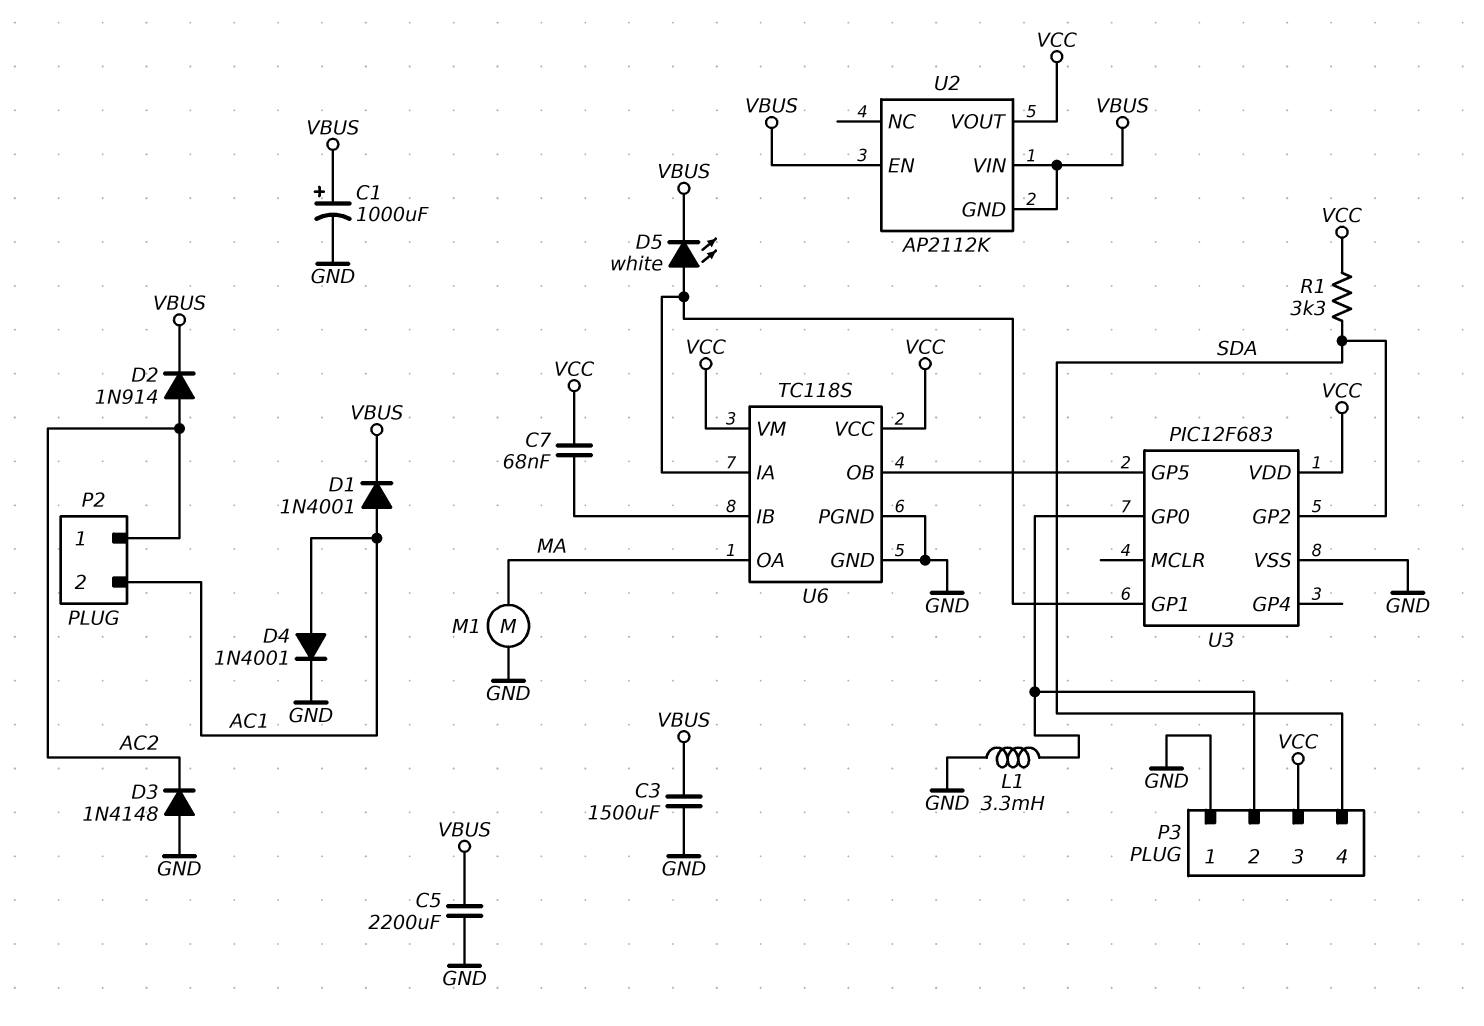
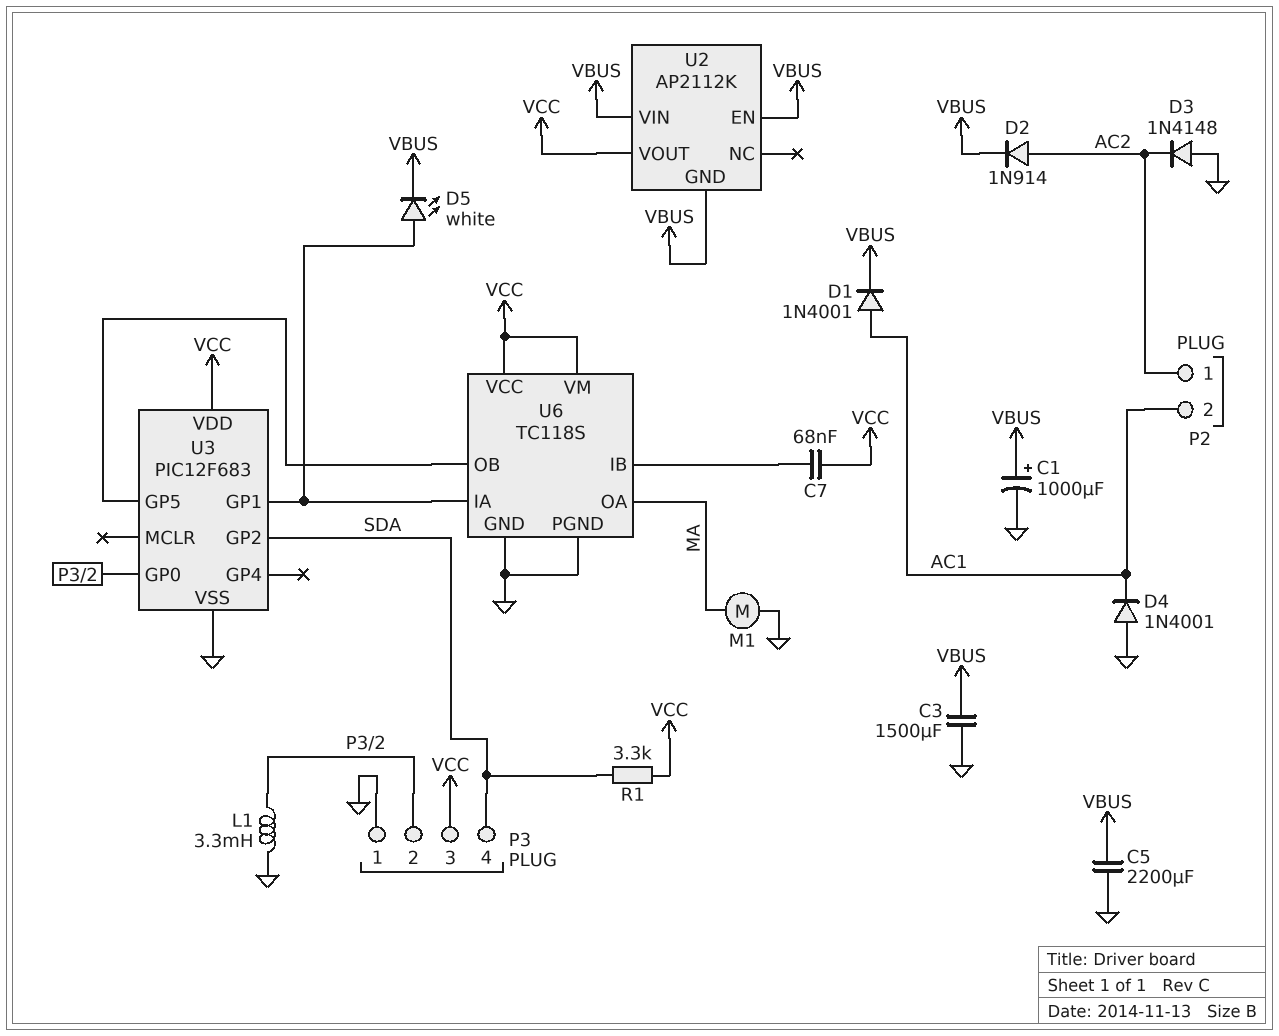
D4: diode 1N4001 (A AC1, K GND) -> diode 1N4001 (A GND, K AC1)

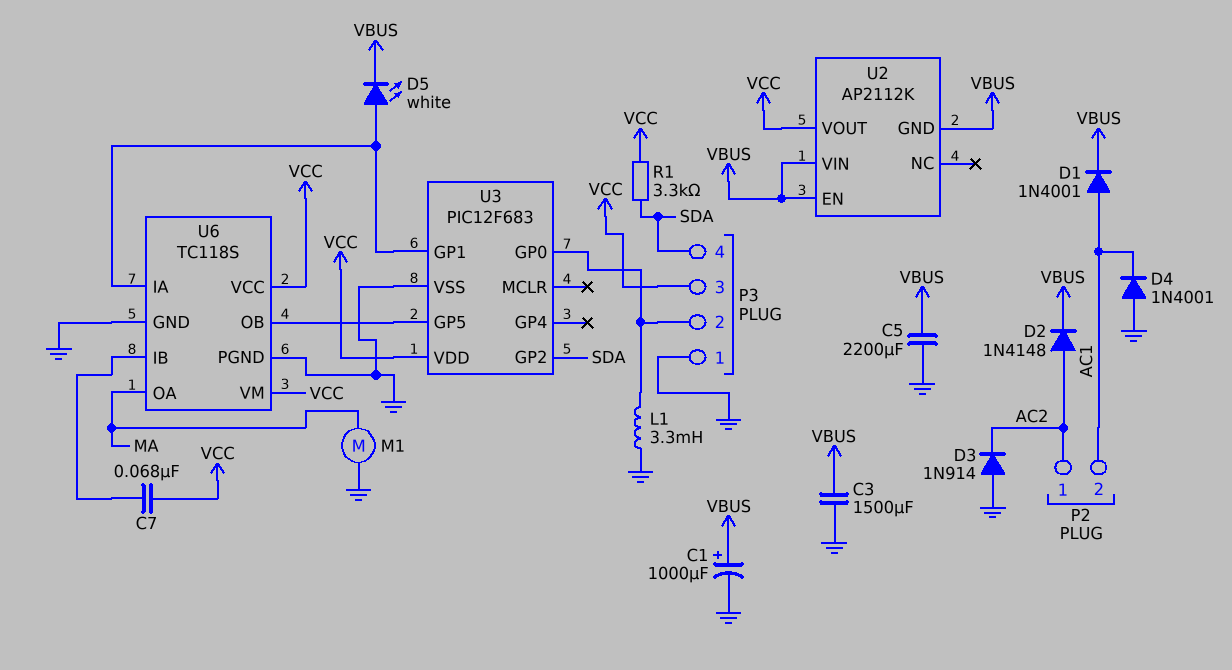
D2: diode 1N914 (A AC2, K VBUS) -> diode 1N4148 (A AC2, K VBUS)
D3: diode 1N4148 (A GND, K AC2) -> diode 1N914 (A GND, K AC2)

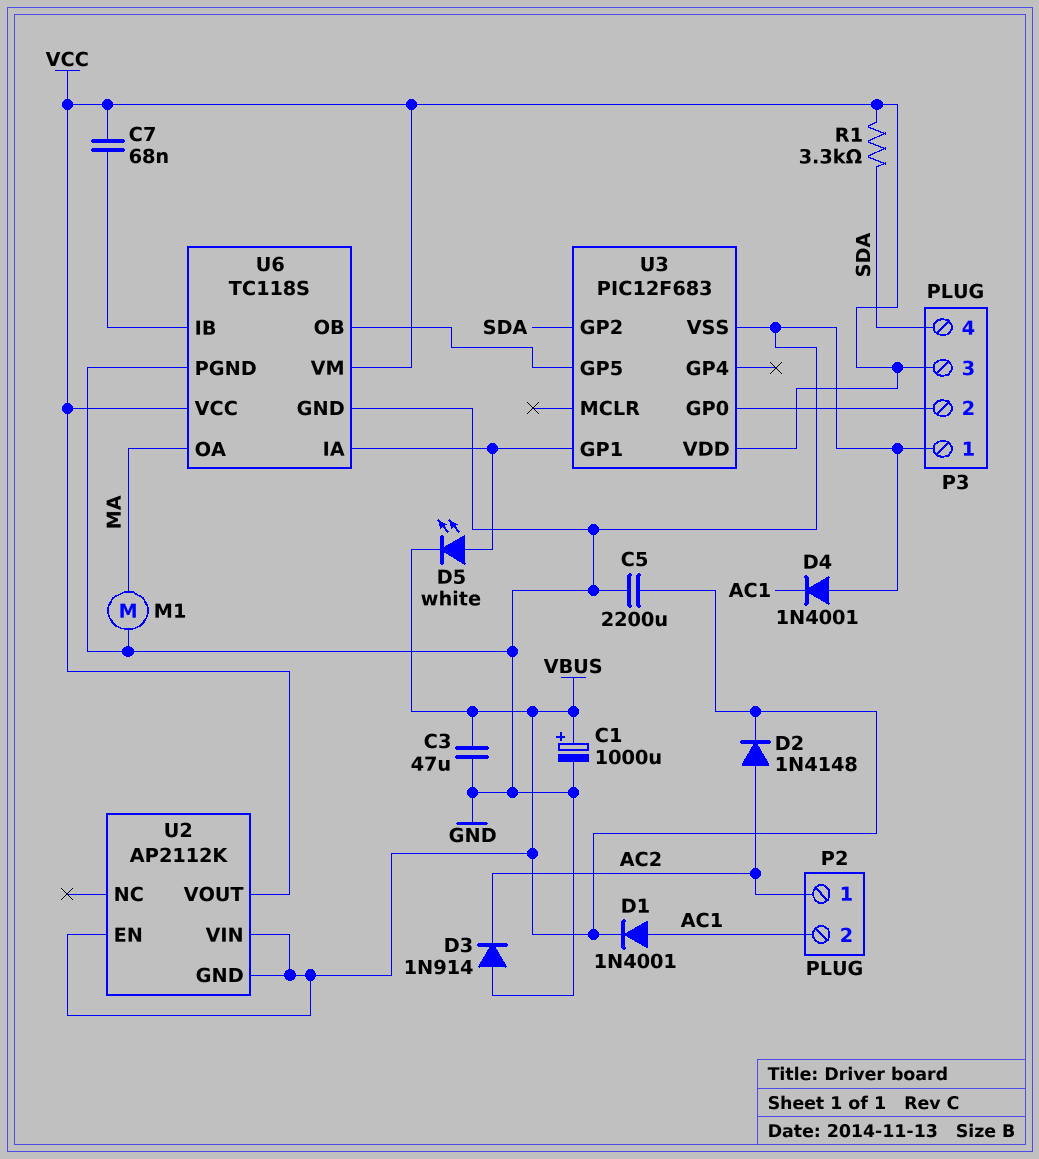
C3: 1500uF (GND, VBUS) -> 47uF (GND, VBUS)
L1: 3.3mH (GND, P3/2) -> none

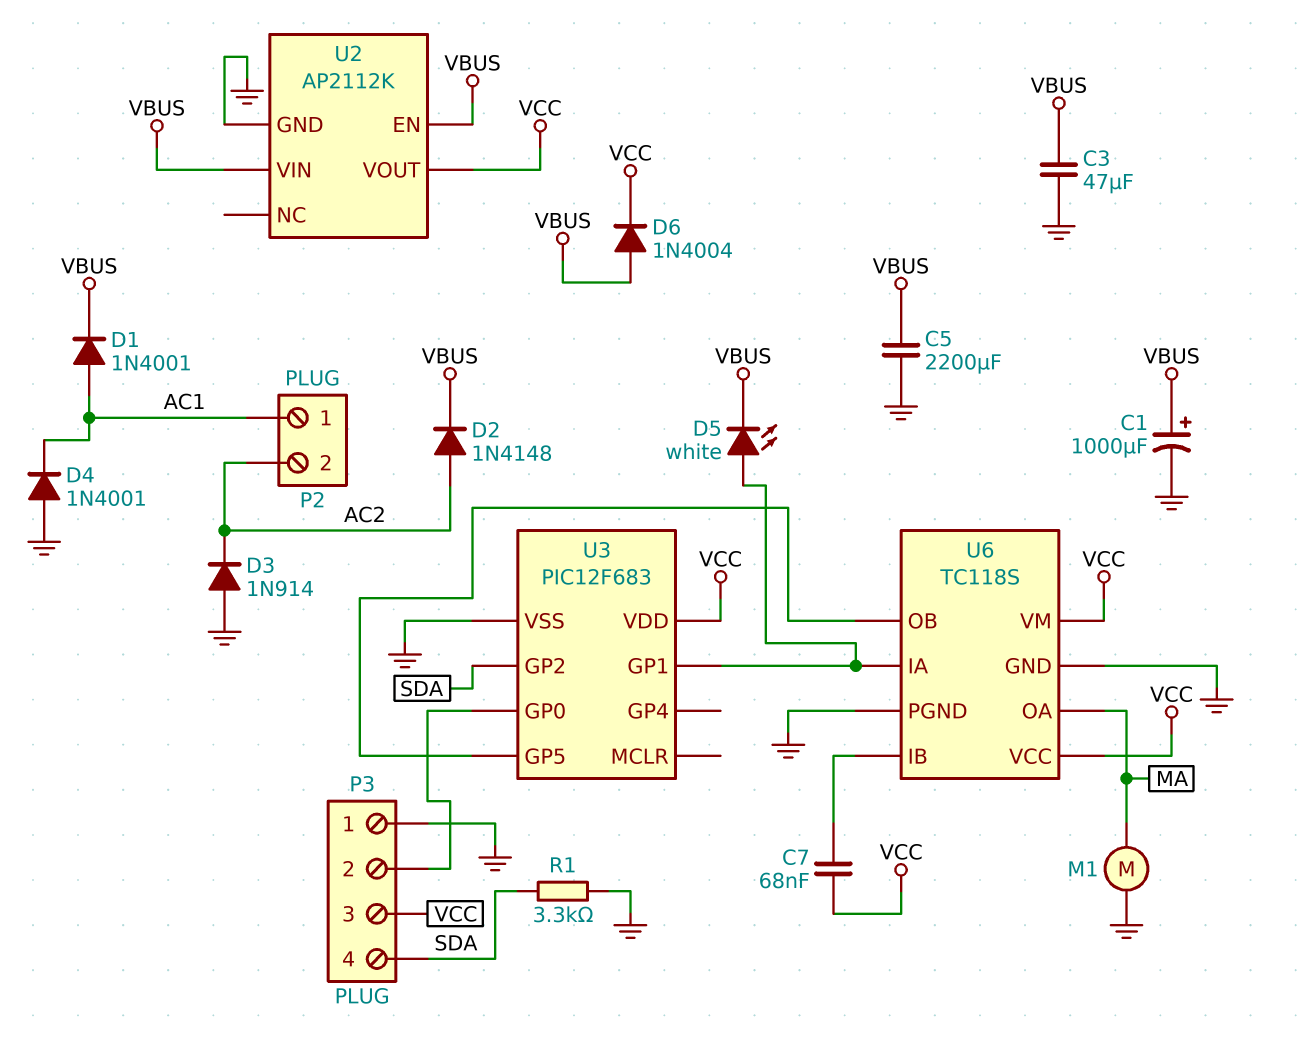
D6: none -> diode 1N4004 (A VBUS, K VCC)
P2 pin 1: AC2 -> AC1
P2 pin 2: AC1 -> AC2
R1: 3.3k (SDA, VCC) -> 3.3k (GND, SDA)
U2 pin GND: VBUS -> GND

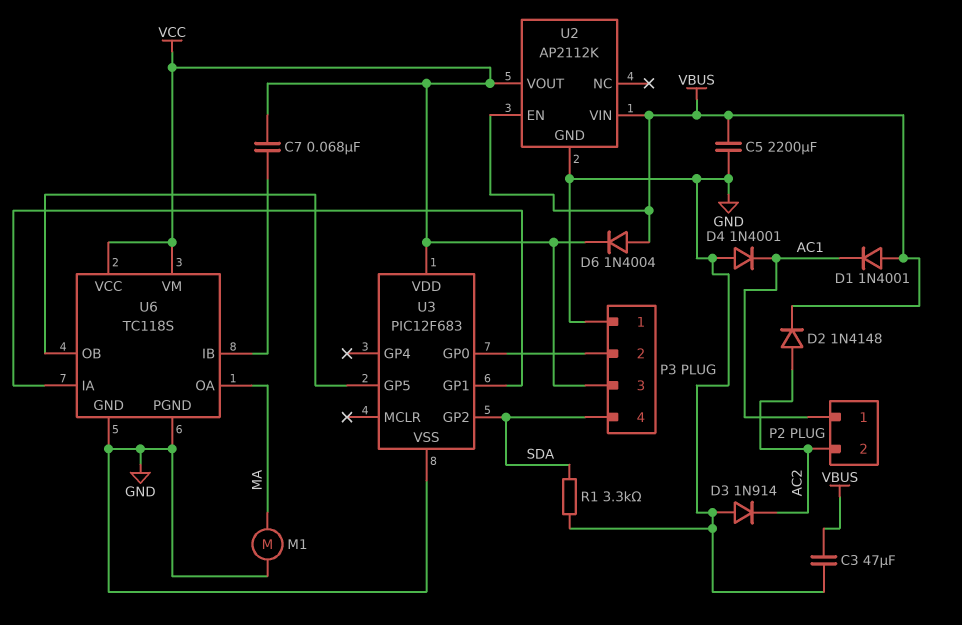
C1: 1000uF (plus VBUS, minus GND) -> none
D1: diode 1N4001 (A AC1, K VBUS) -> diode 1N4001 (A VBUS, K AC1)
D5: LED white (A U3/GP1, K VBUS) -> none

